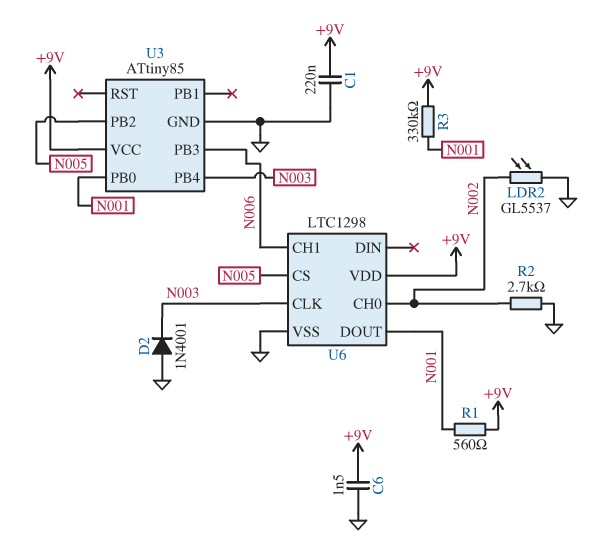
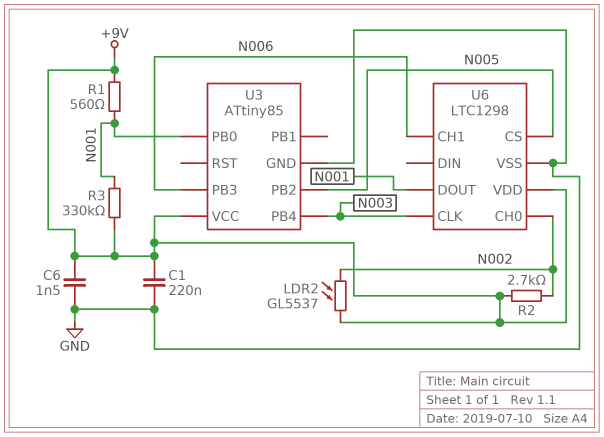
D2: diode 1N4001 (A GND, K N003) -> none
LDR2: GL5537 (GND, N002) -> GL5537 (+9V, N002)
R2: 2.7k (GND, N002) -> 2.7k (+9V, N002)

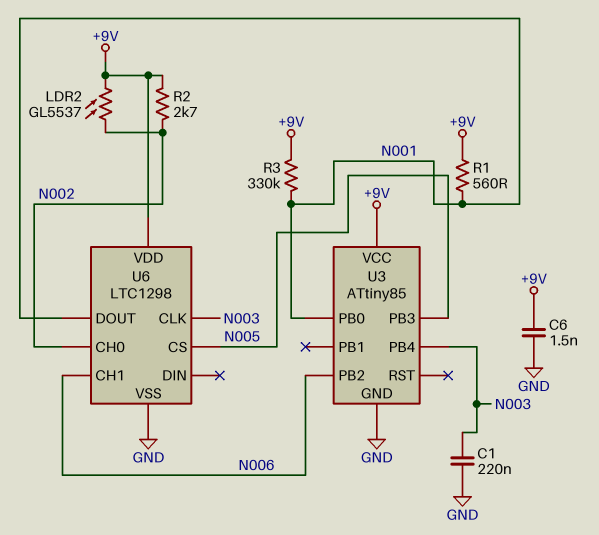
C1: 220nF (+9V, GND) -> 220nF (GND, N003)
U3 pin PB2: N005 -> N006
U3 pin PB3: N006 -> N005

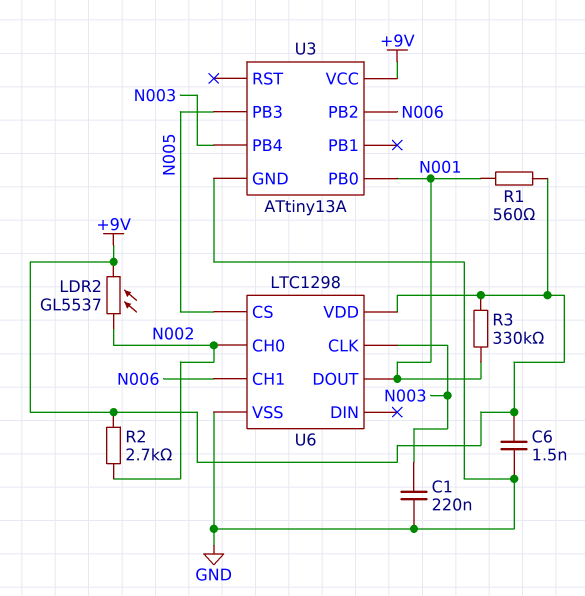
U3: ATtiny85 -> ATtiny13A

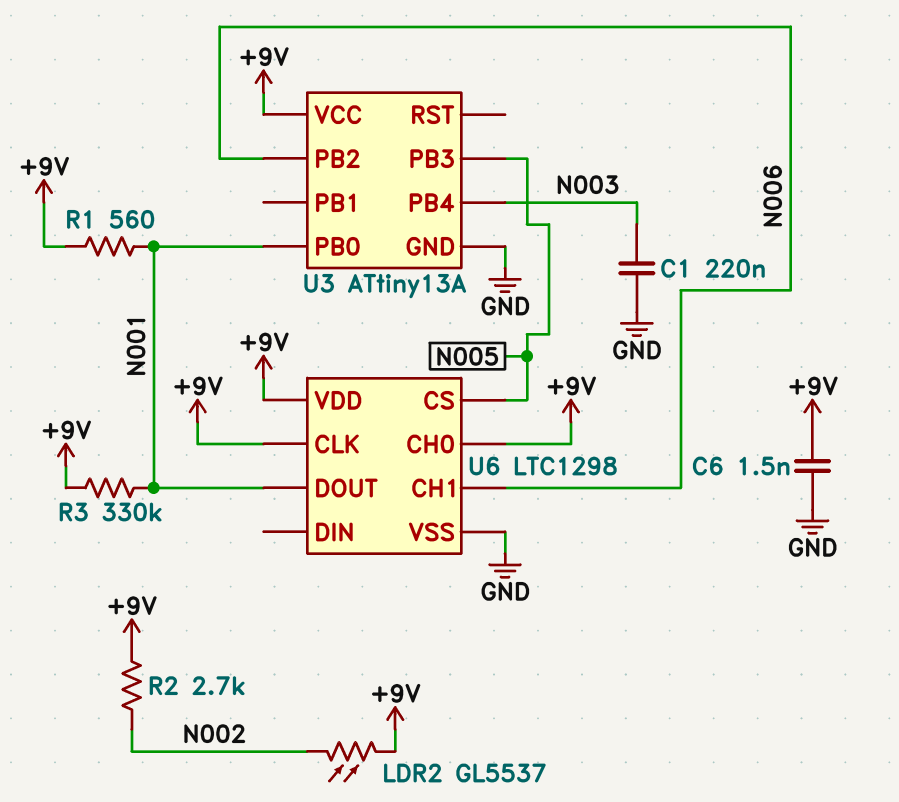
U6 pin CH0: N002 -> +9V
U6 pin CLK: N003 -> +9V

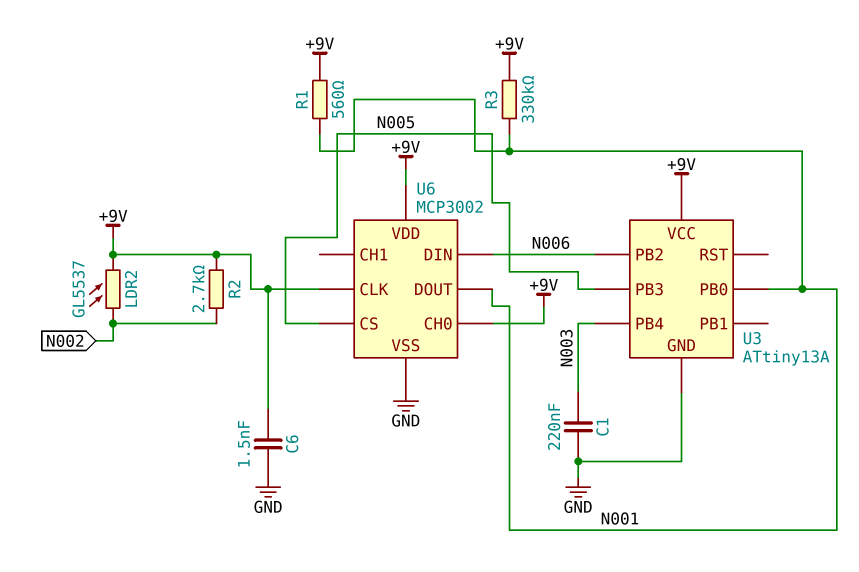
U6: LTC1298 -> MCP3002
U6 pin CH1: N006 -> none
U6 pin DIN: none -> N006

